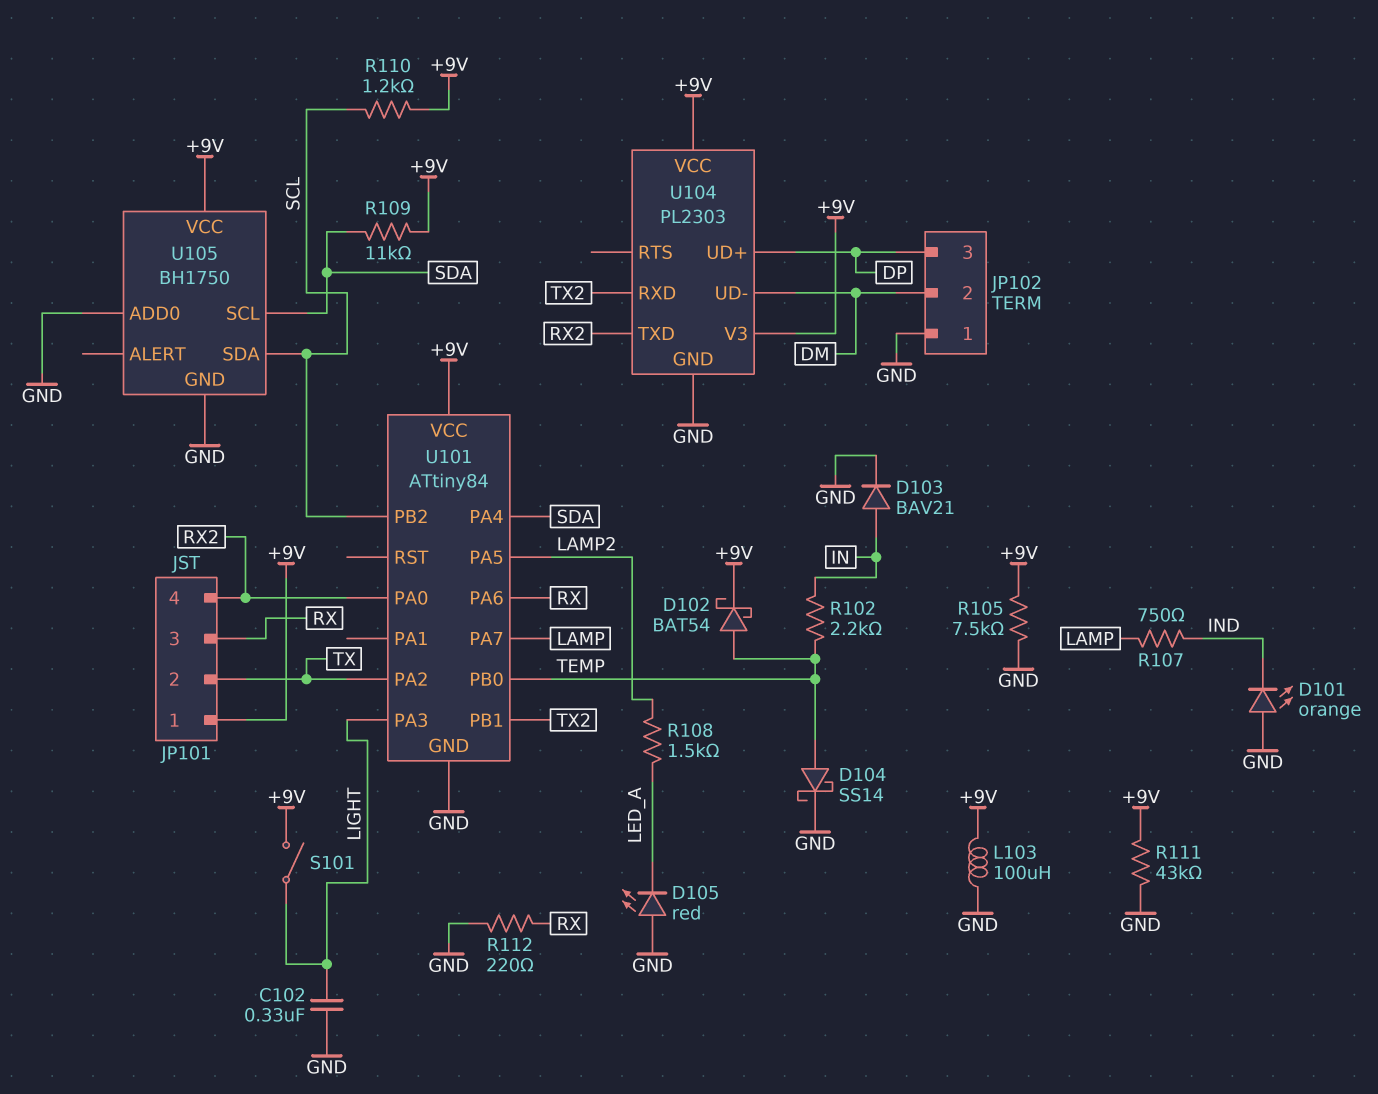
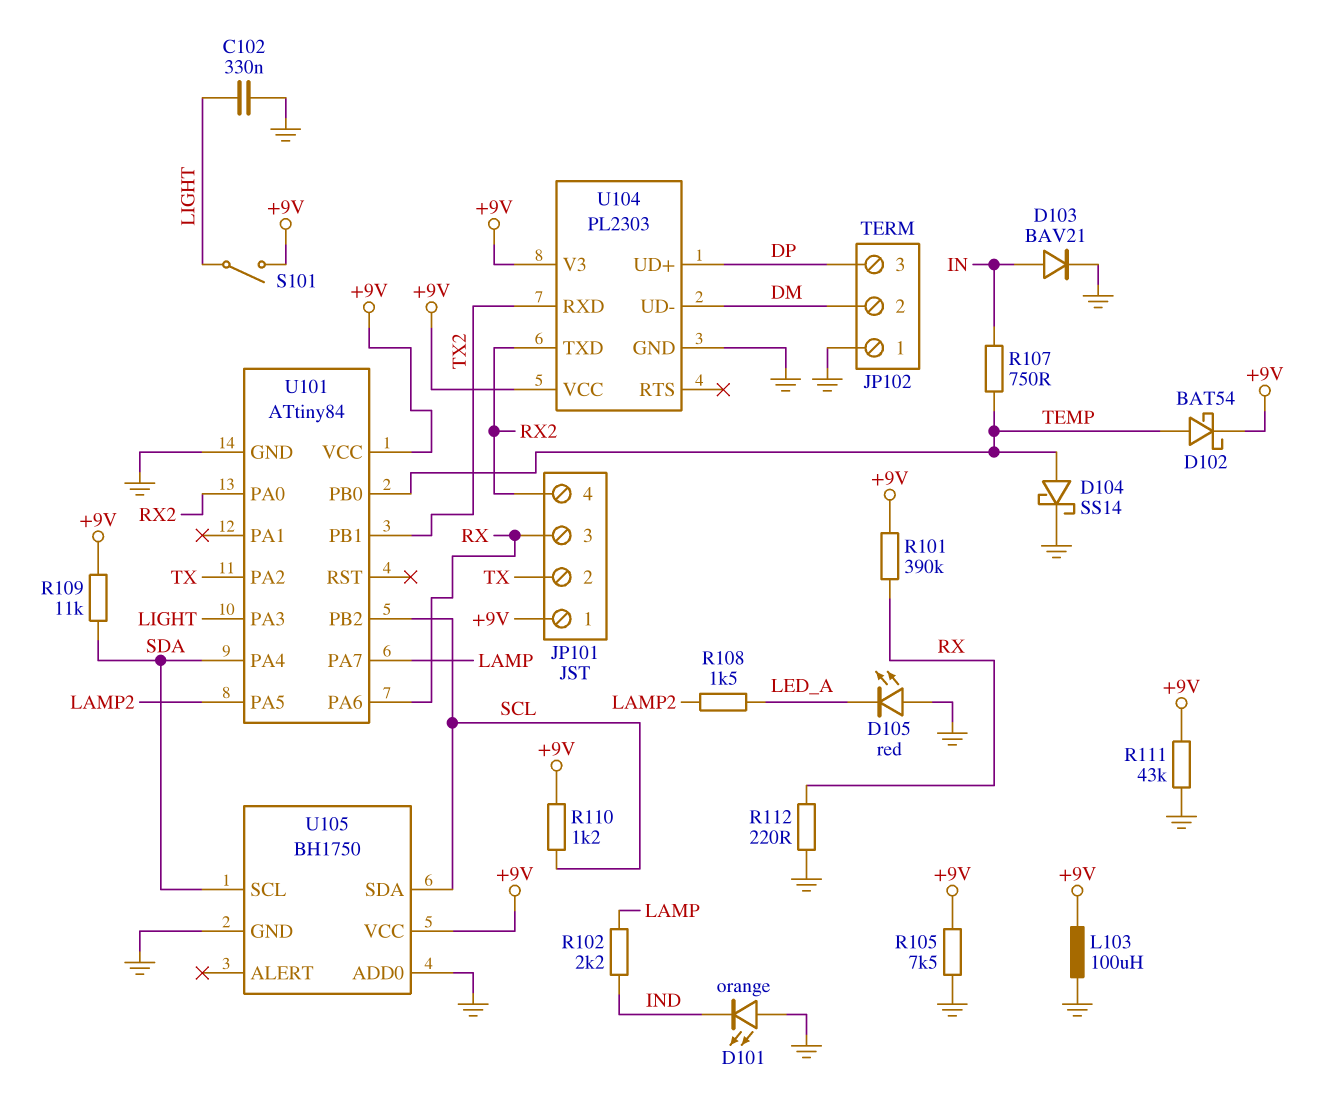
R101: none -> 390k (+9V, RX)
R102: 2.2k (IN, TEMP) -> 2.2k (IND, LAMP)
R107: 750 (IND, LAMP) -> 750 (IN, TEMP)

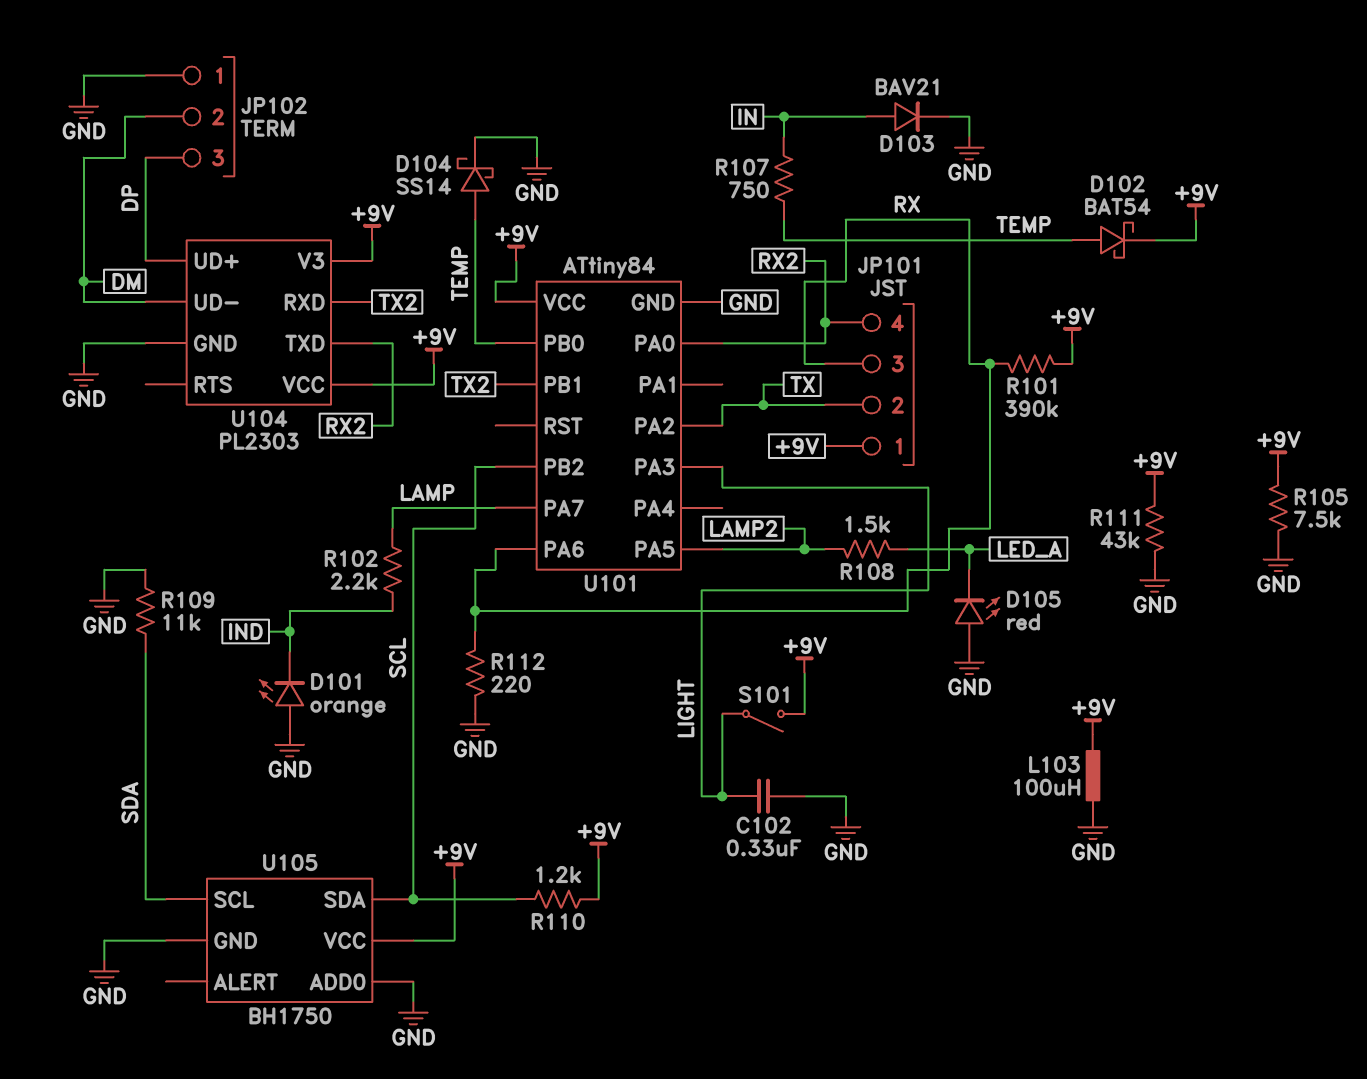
R109: 11k (+9V, SDA) -> 11k (GND, SDA)
U101 pin PA4: SDA -> none

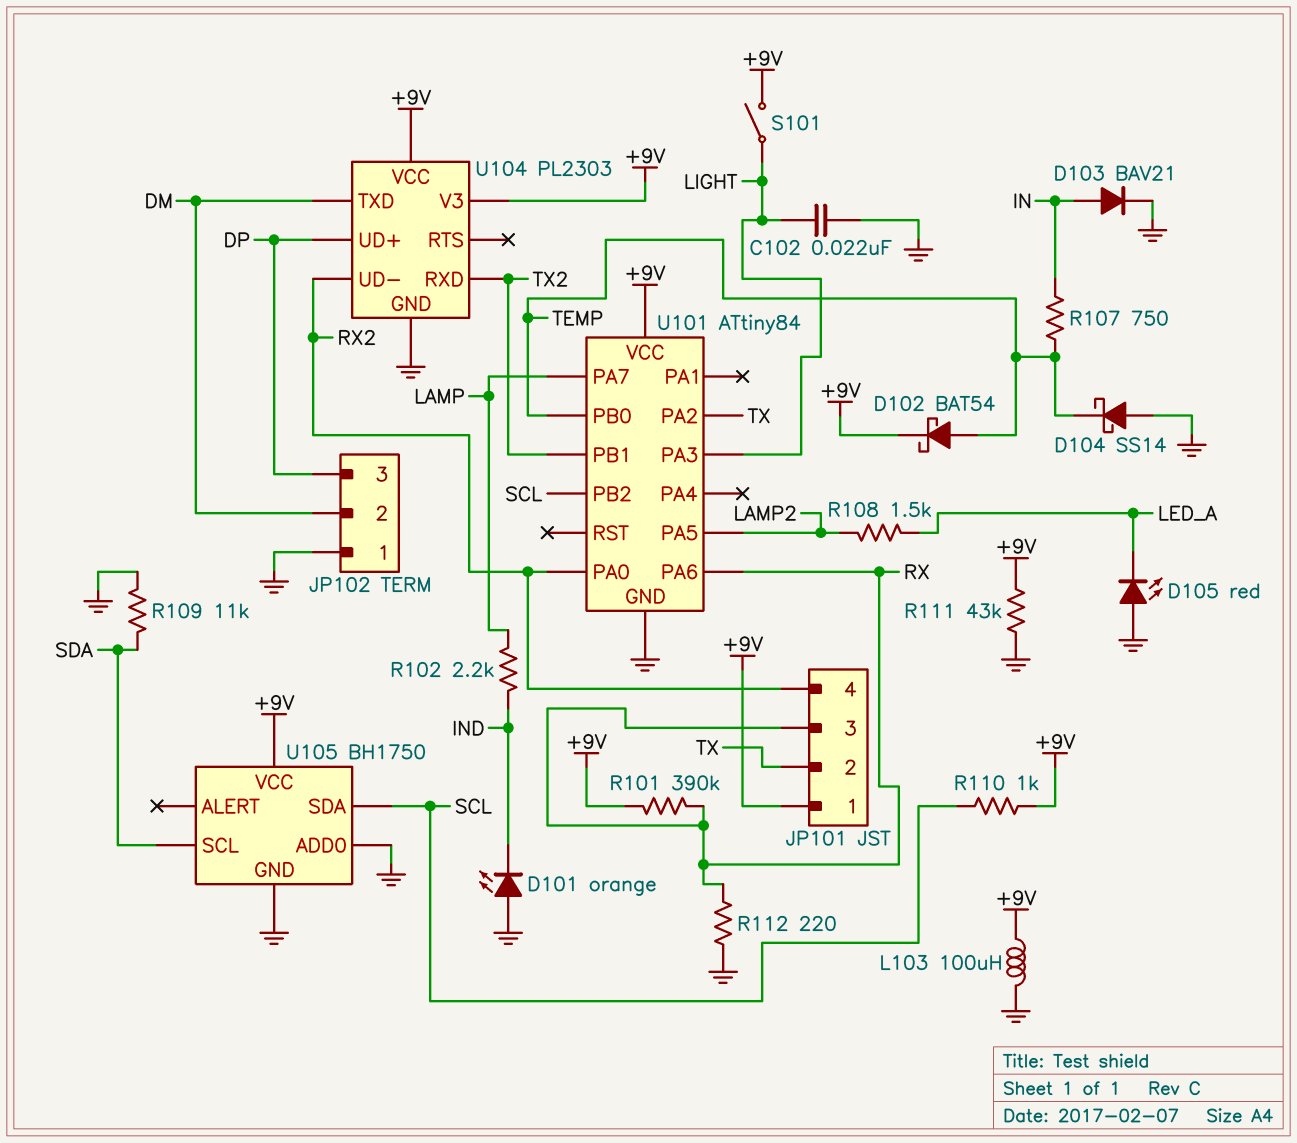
C102: 330nF (GND, LIGHT) -> 22nF (GND, LIGHT)
D104: schottky SS14 (A TEMP, K GND) -> schottky SS14 (A GND, K TEMP)
R105: 7.5k (+9V, GND) -> none
R110: 1.2k (+9V, SCL) -> 1k (+9V, SCL)
U104 pin TXD: RX2 -> DM
U104 pin UD-: DM -> RX2

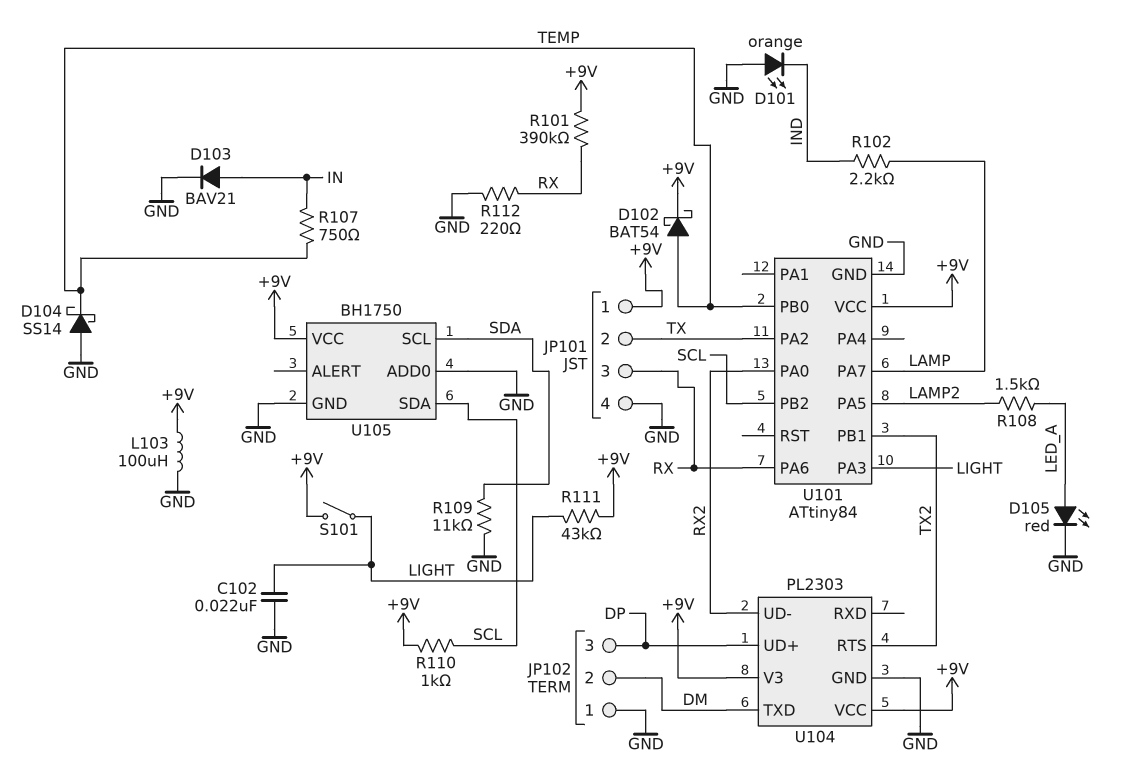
D105: LED red (A GND, K LED_A) -> LED red (A LED_A, K GND)
JP101 pin 4: RX2 -> GND
R111: 43k (+9V, GND) -> 43k (+9V, LIGHT)
U104 pin RTS: none -> TX2
U104 pin RXD: TX2 -> none

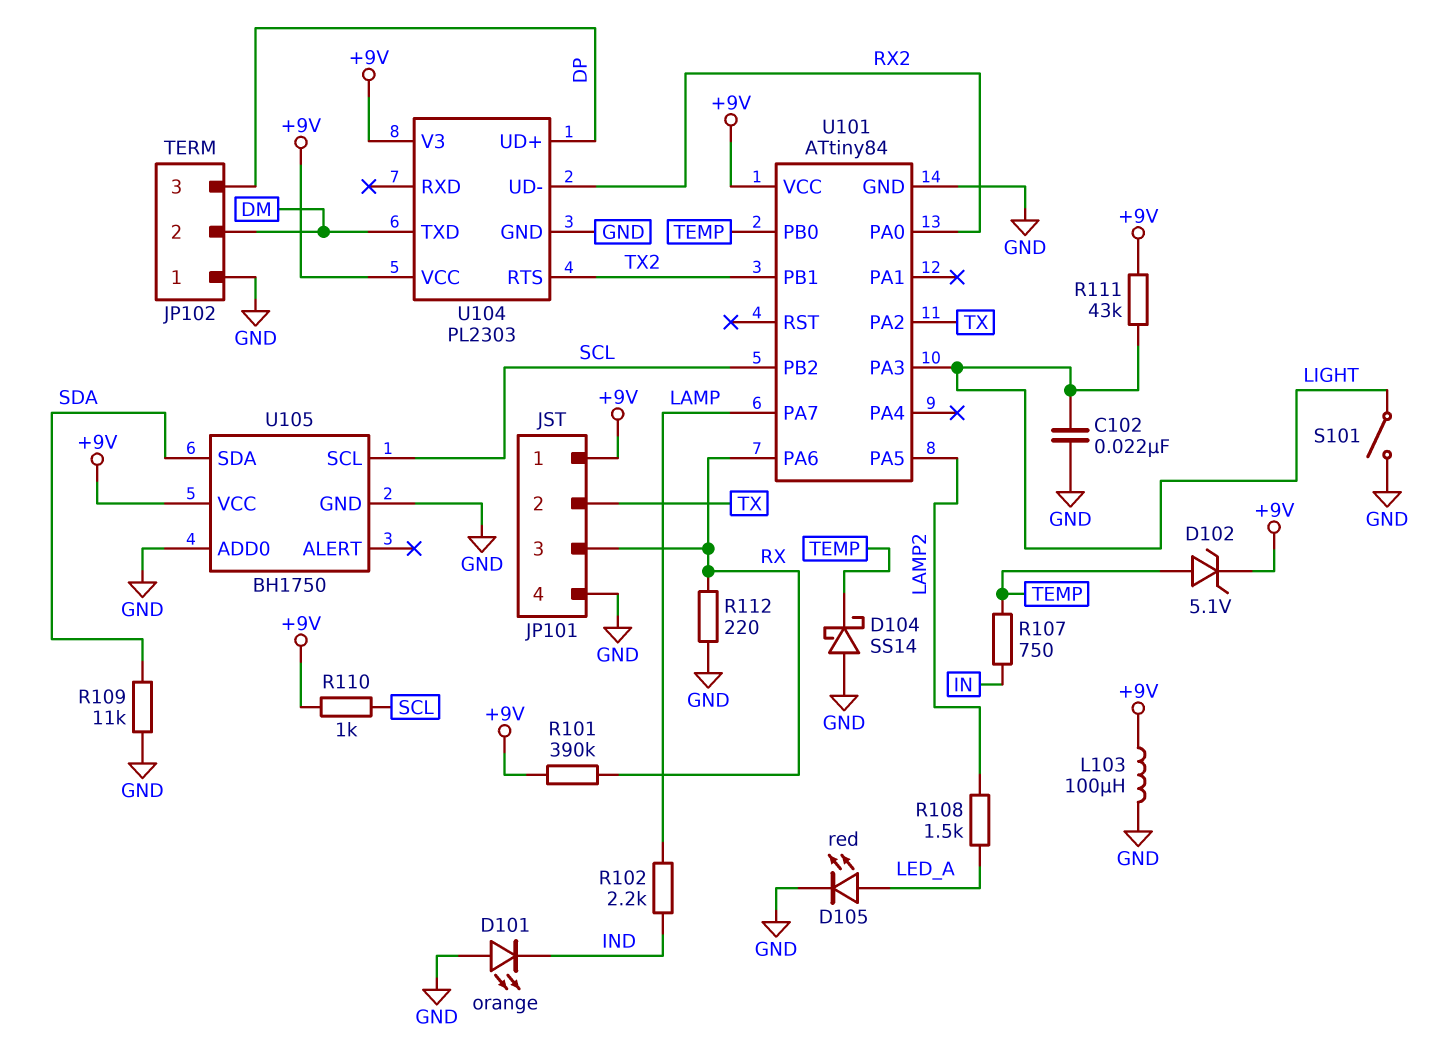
D102: schottky BAT54 (A TEMP, K +9V) -> zener 5.1V (A TEMP, K +9V)
D103: diode BAV21 (A IN, K GND) -> none
S101: switch (+9V, LIGHT) -> switch (GND, LIGHT)
U105 pin SCL: SDA -> SCL
U105 pin SDA: SCL -> SDA

